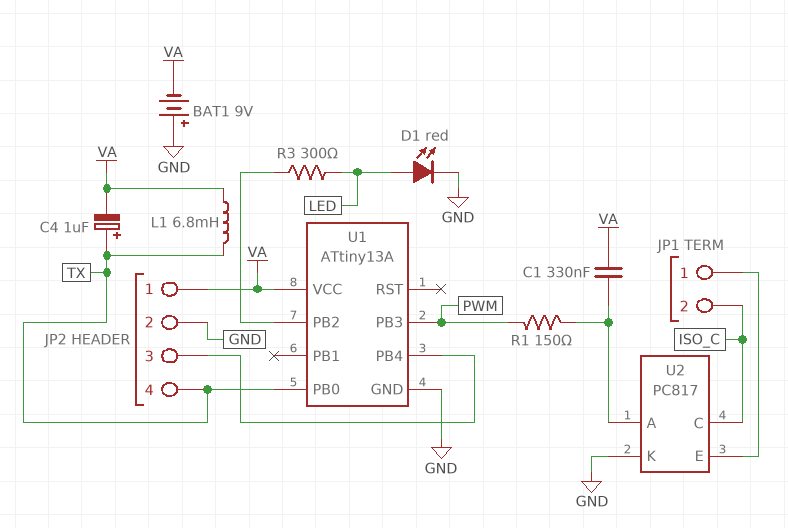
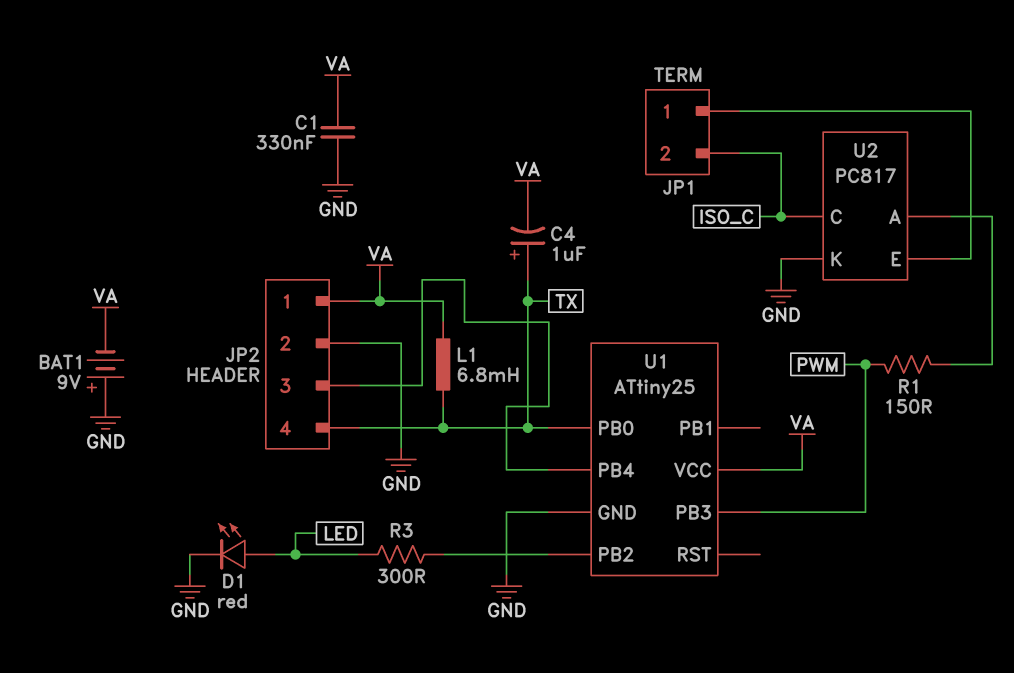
C1: 330nF (U2/A, VA) -> 330nF (GND, VA)
U1: ATtiny13A -> ATtiny25

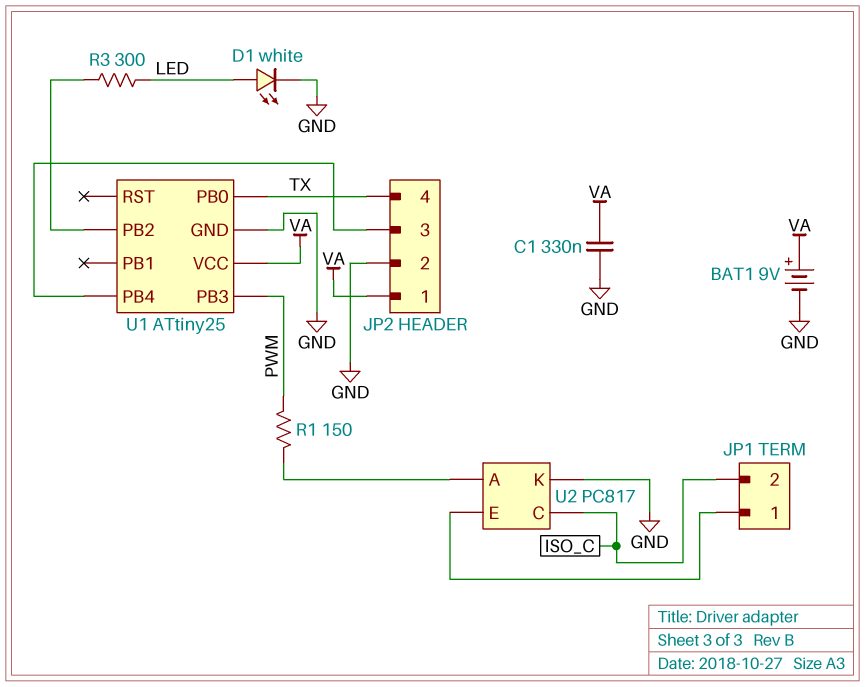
BAT1: 9V (plus GND, minus VA) -> 9V (plus VA, minus GND)
C4: 1uF (plus TX, minus VA) -> none
D1: LED red (A LED, K GND) -> LED white (A LED, K GND)
L1: 6.8mH (TX, VA) -> none

